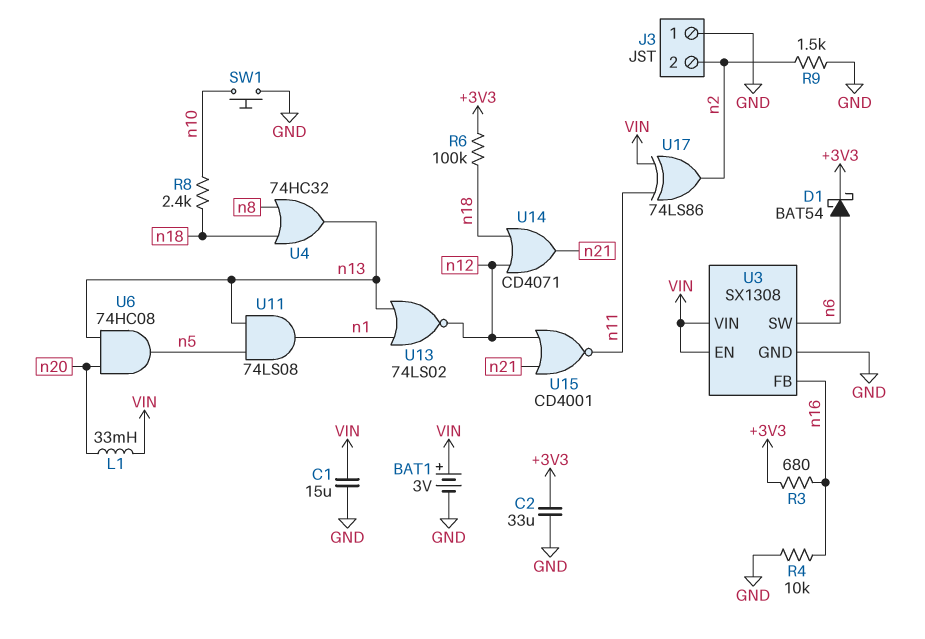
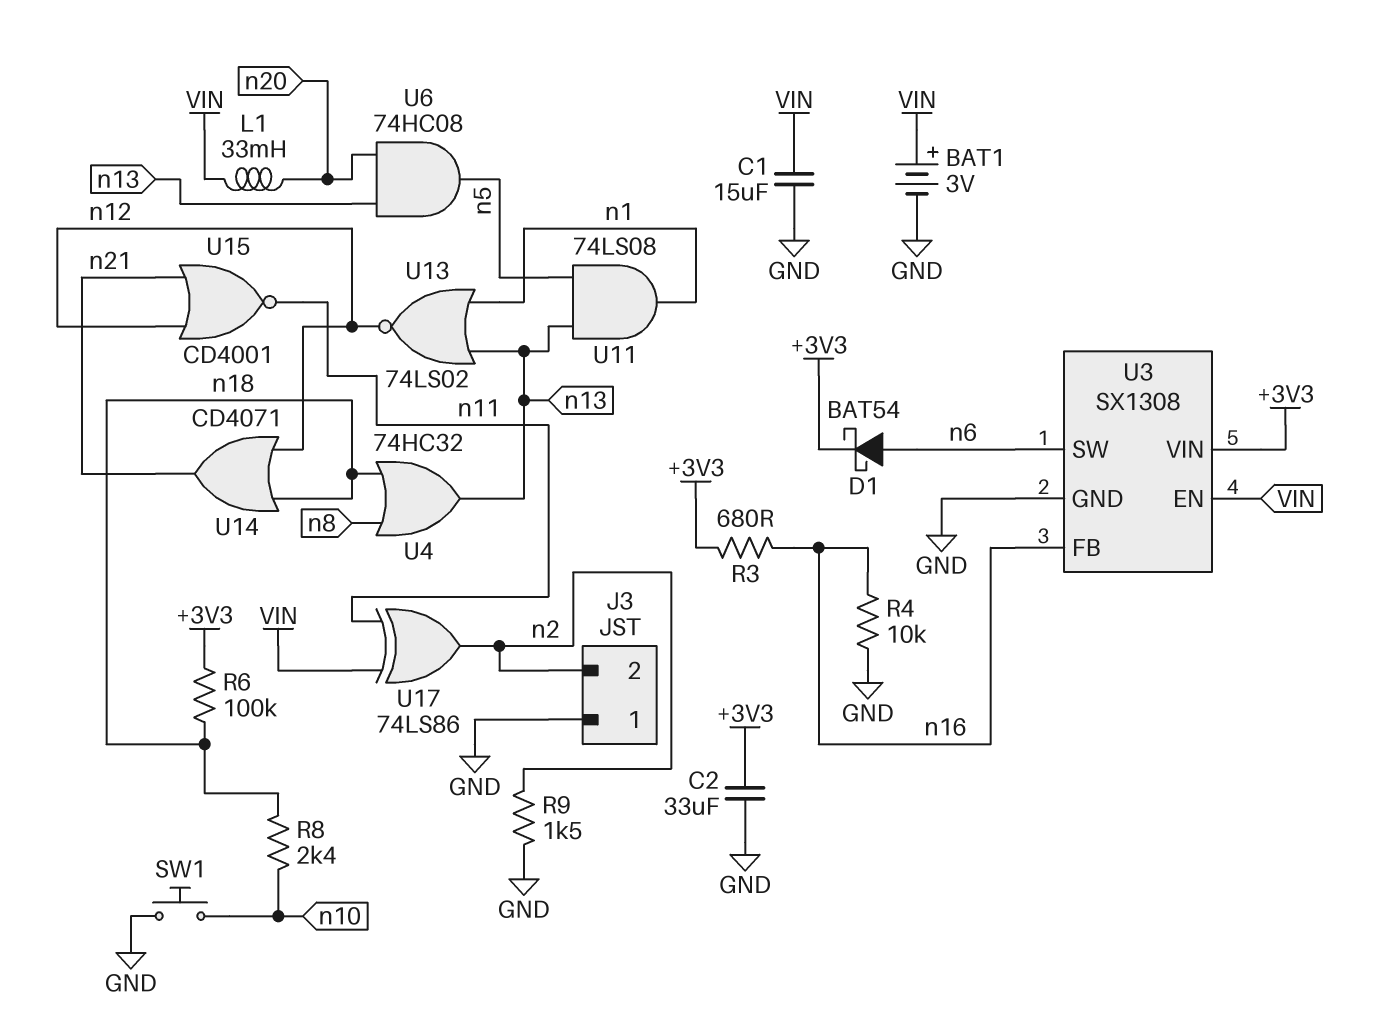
U3 pin VIN: VIN -> +3V3

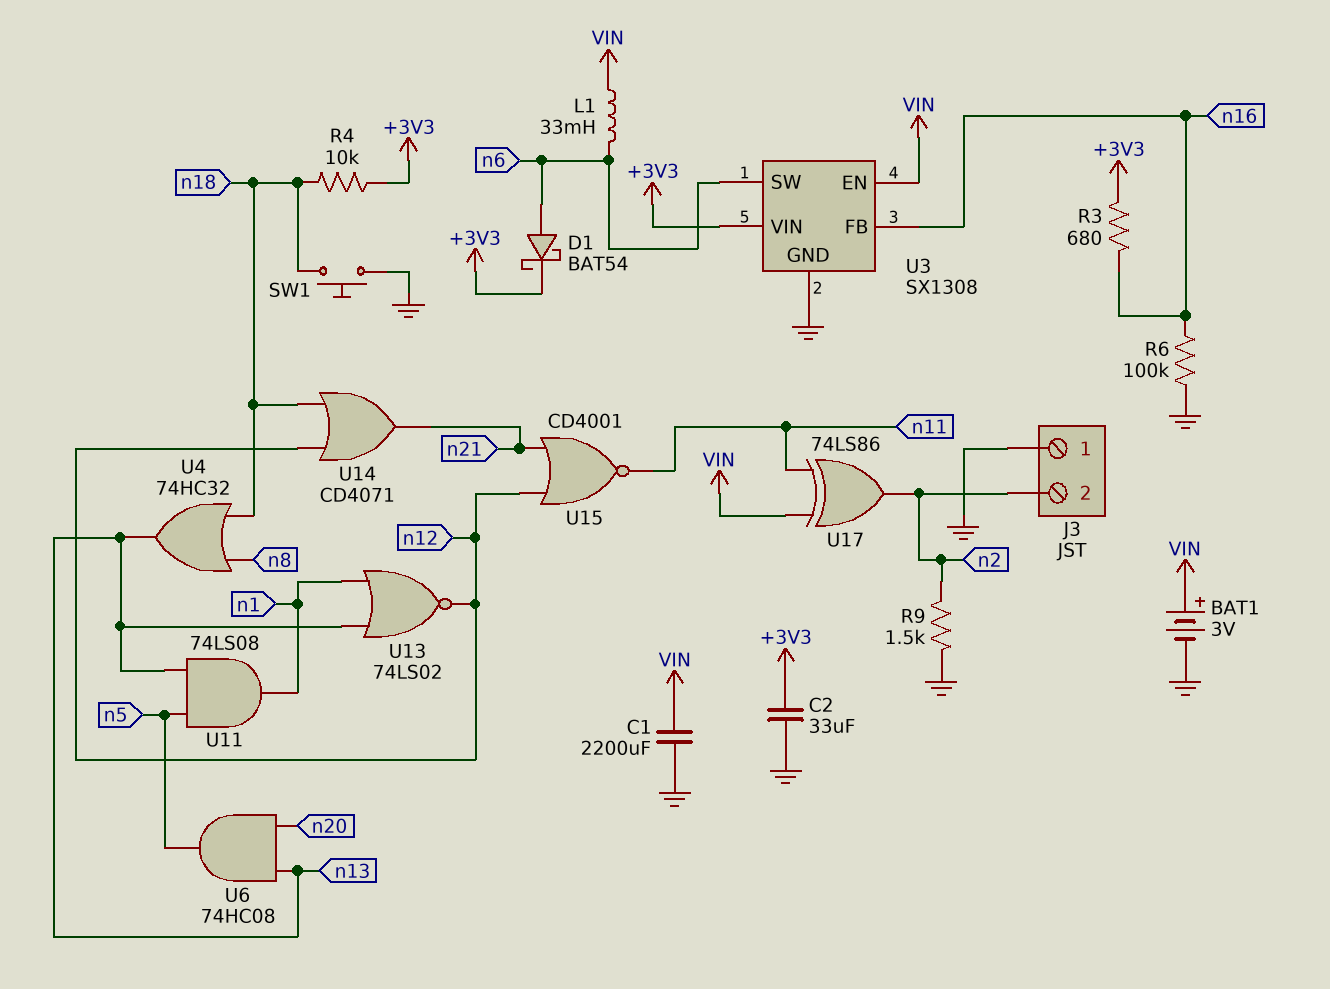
C1: 15uF (GND, VIN) -> 2200uF (GND, VIN)
L1: 33mH (VIN, n20) -> 33mH (VIN, n6)
R4: 10k (GND, n16) -> 10k (+3V3, n18)
R6: 100k (+3V3, n18) -> 100k (GND, n16)
R8: 2.4k (n10, n18) -> none
SW1: button (GND, n10) -> button (GND, n18)

